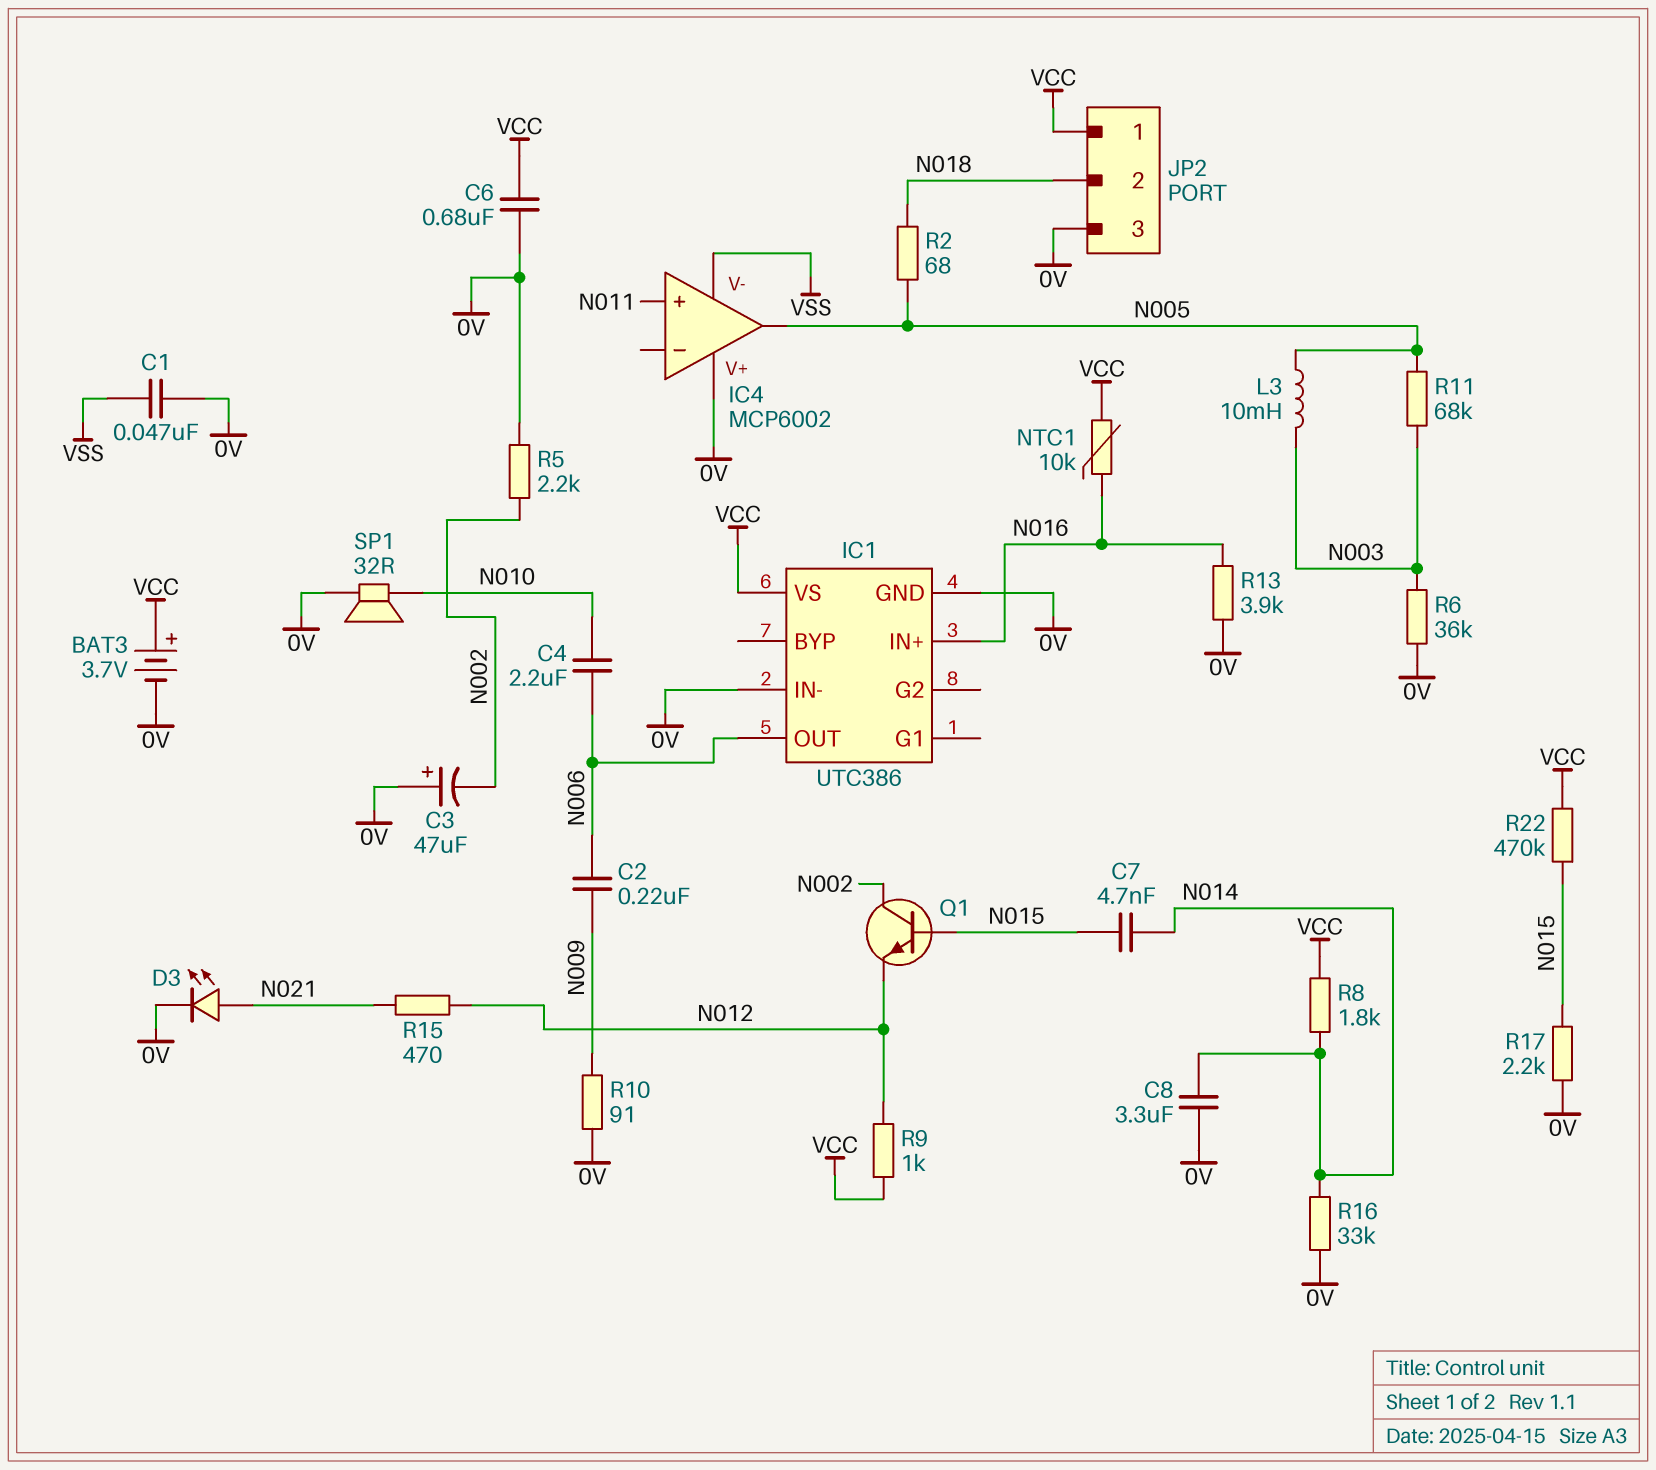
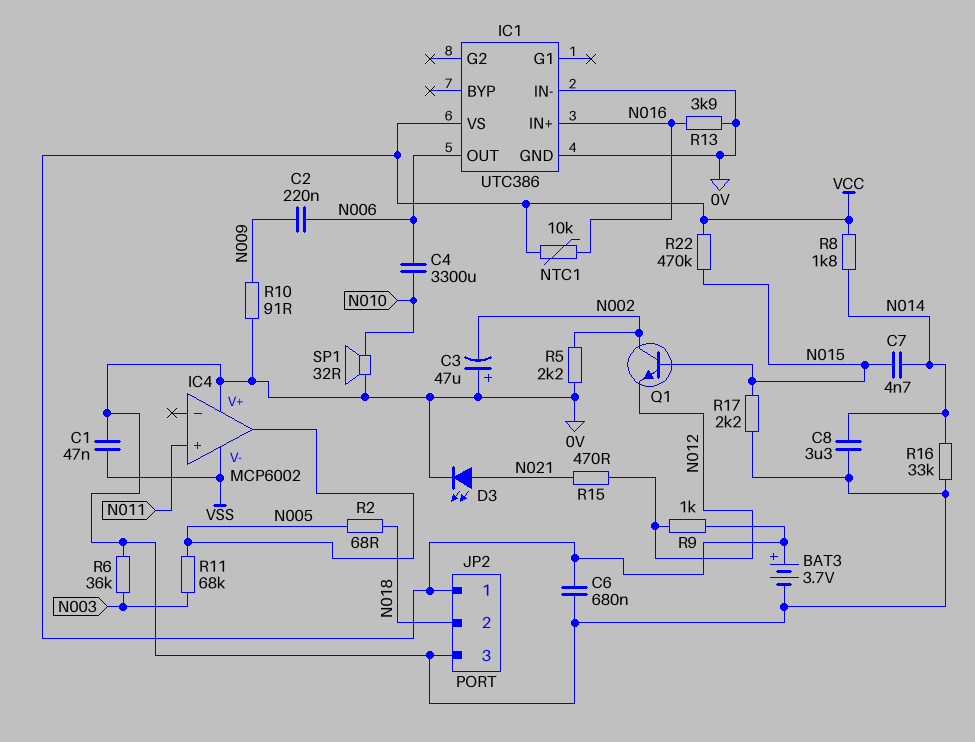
C4: 2.2uF (N006, N010) -> 3300uF (N006, N010)
L3: 10mH (N003, N005) -> none

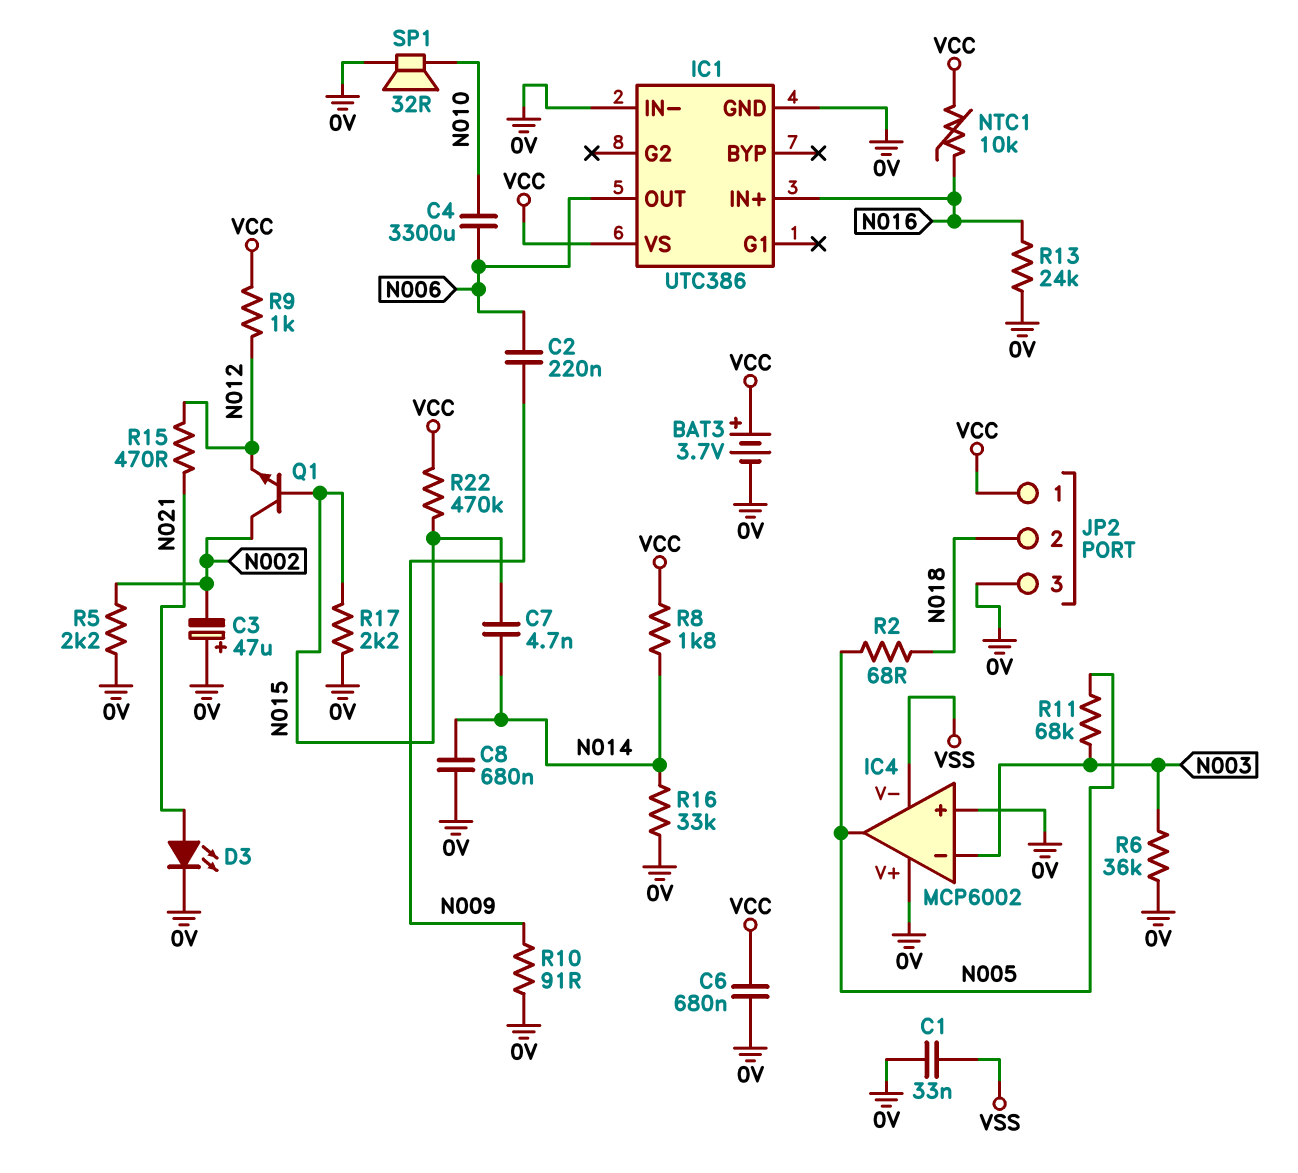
C1: 47nF (0V, VSS) -> 33nF (0V, VSS)
C8: 3.3uF (0V, N014) -> 680nF (0V, N014)
IC4 pin in+: N011 -> 0V
IC4 pin in-: none -> N003
R13: 3.9k (0V, N016) -> 24k (0V, N016)

